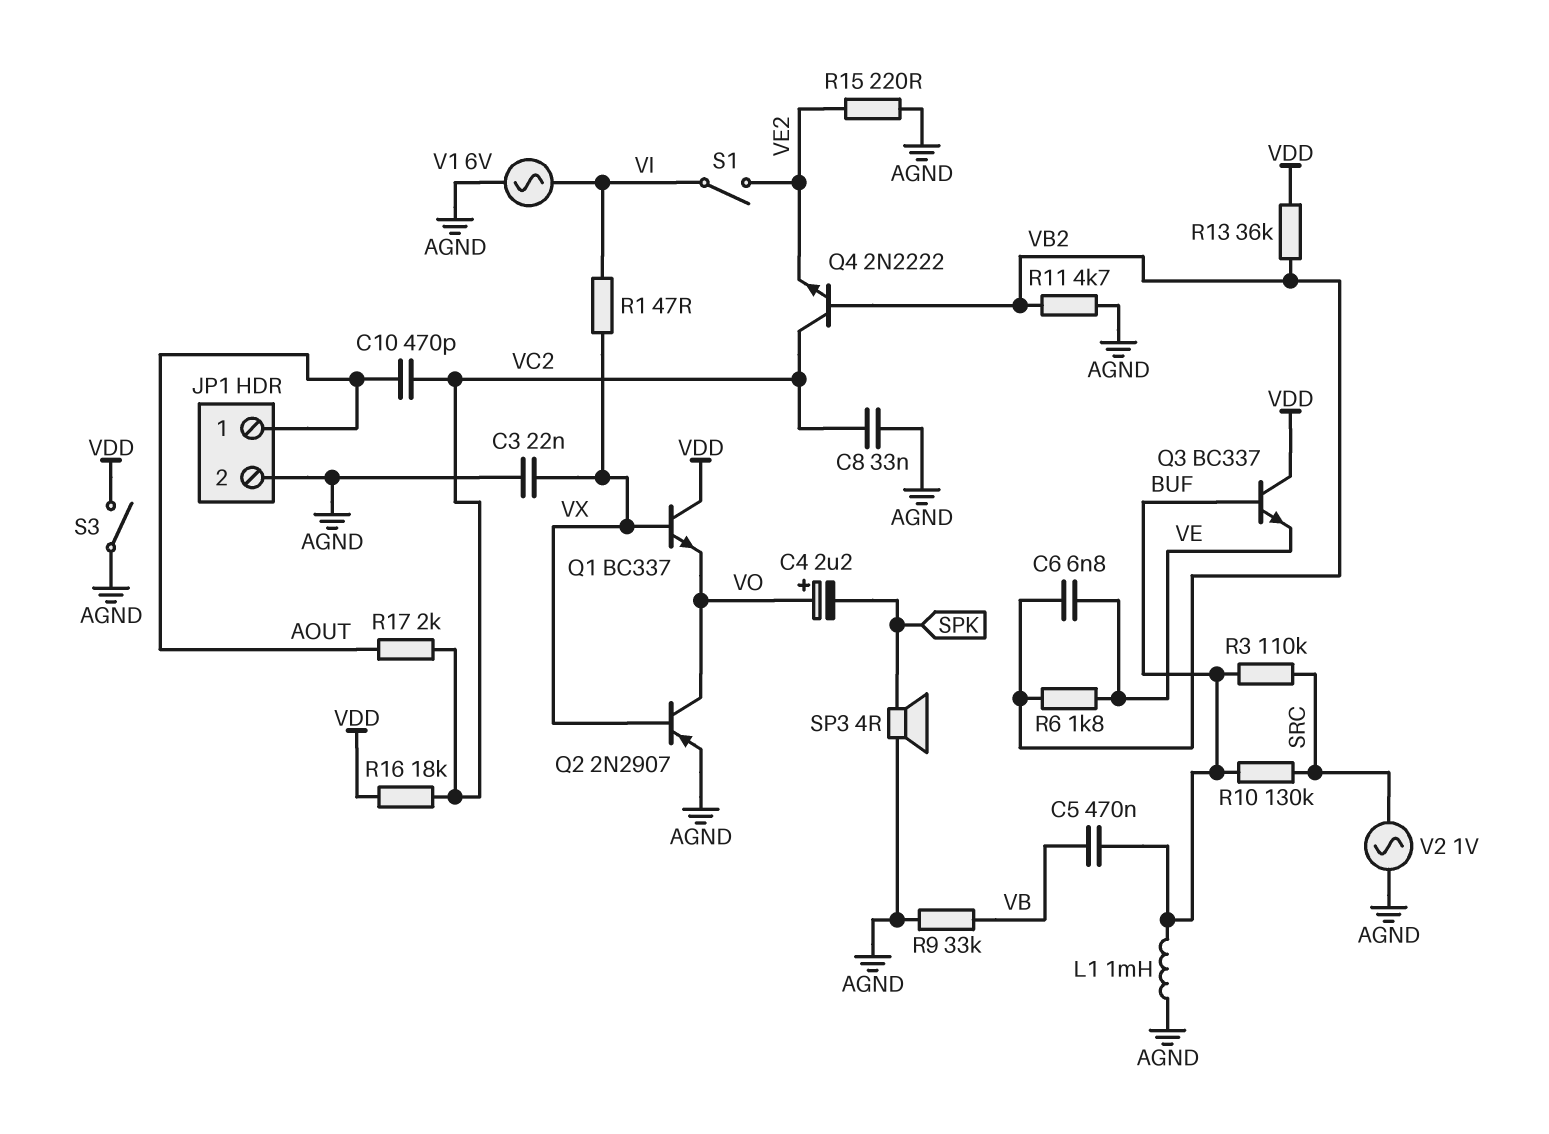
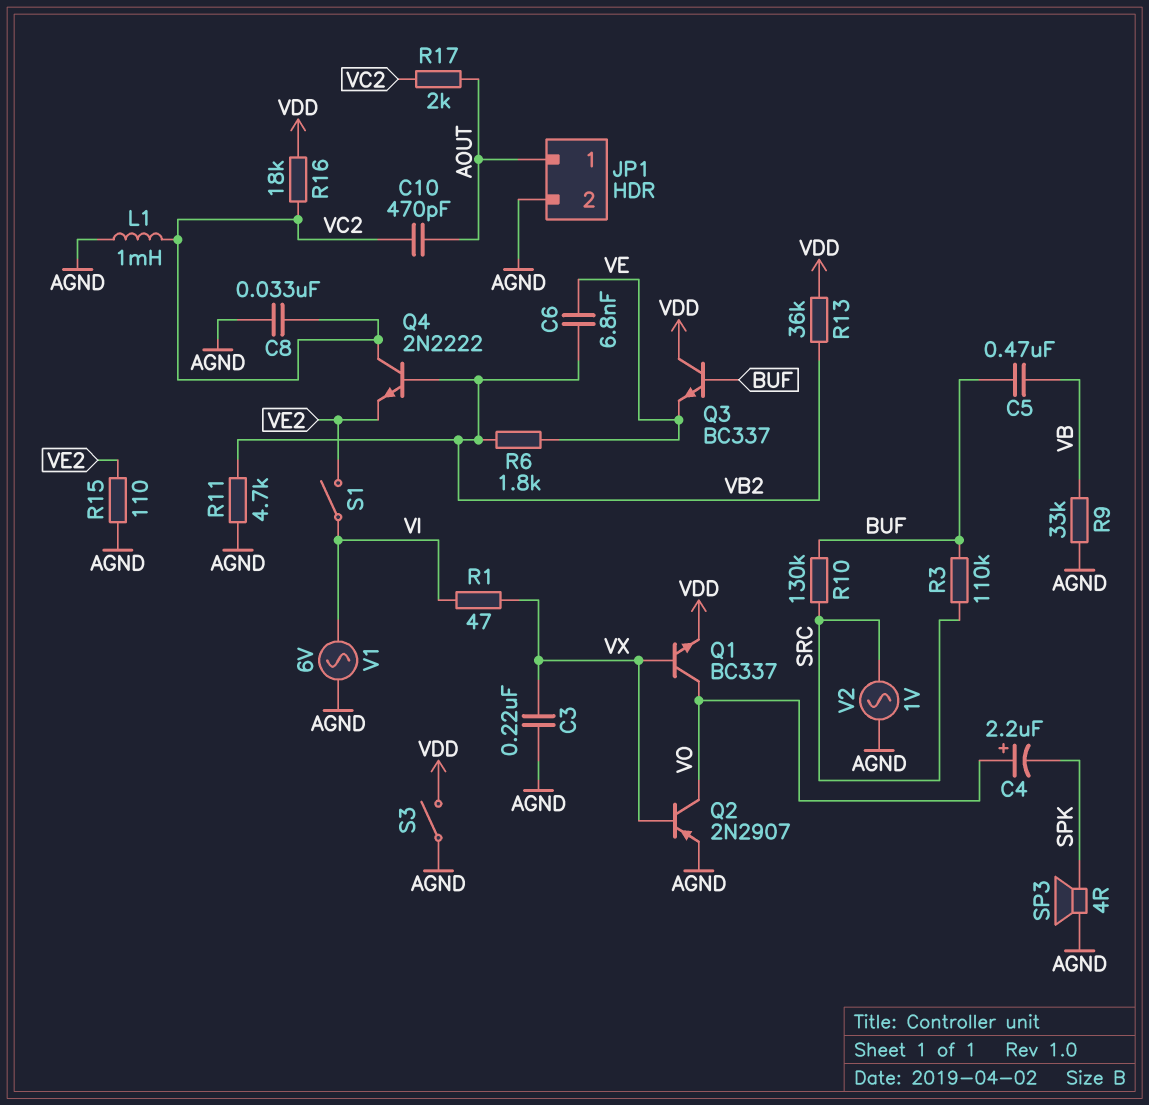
C3: 22nF (AGND, VX) -> 220nF (AGND, VX)
L1: 1mH (AGND, BUF) -> 1mH (AGND, VC2)
Q1: NPN BC337 (B VX, C VDD, E VO) -> NPN BC337 (B VX, C VO, E VDD)
R15: 220 (AGND, VE2) -> 110 (AGND, VE2)

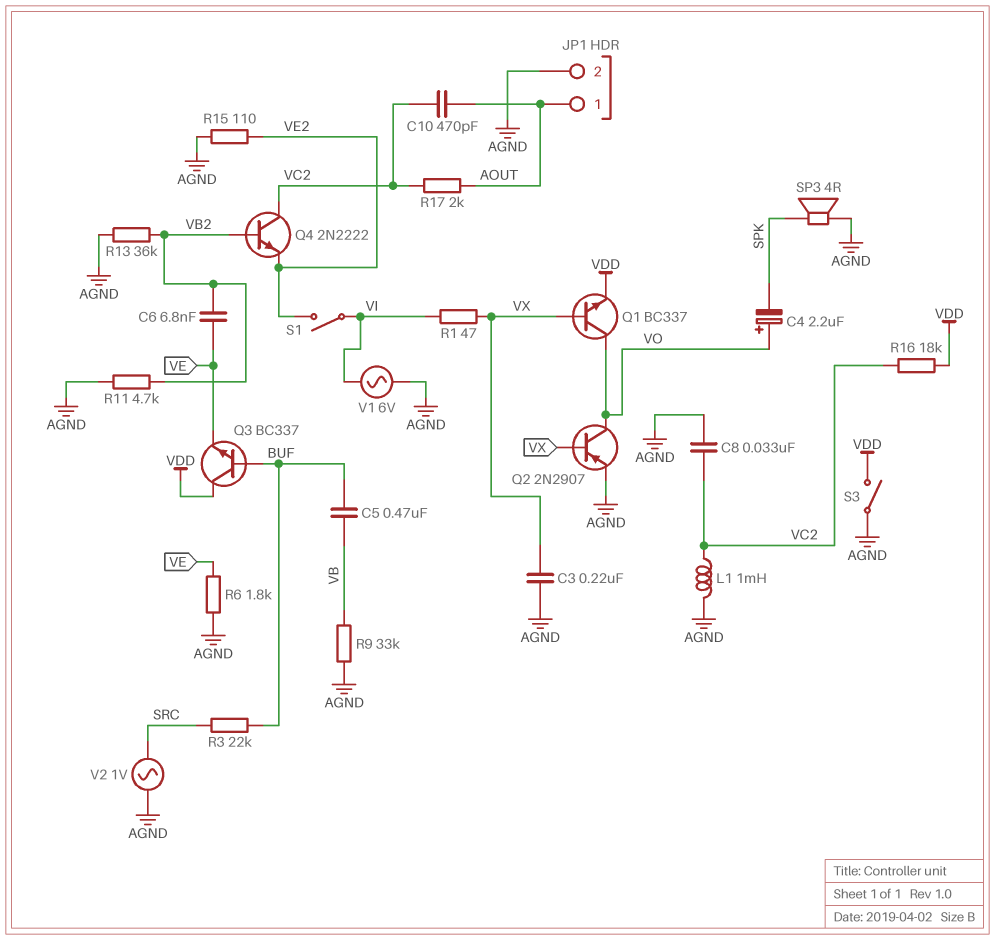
R3: 110k (BUF, SRC) -> 22k (BUF, SRC)
R6: 1.8k (VB2, VE) -> 1.8k (AGND, VE)
R10: 130k (BUF, SRC) -> none
R13: 36k (VB2, VDD) -> 36k (AGND, VB2)

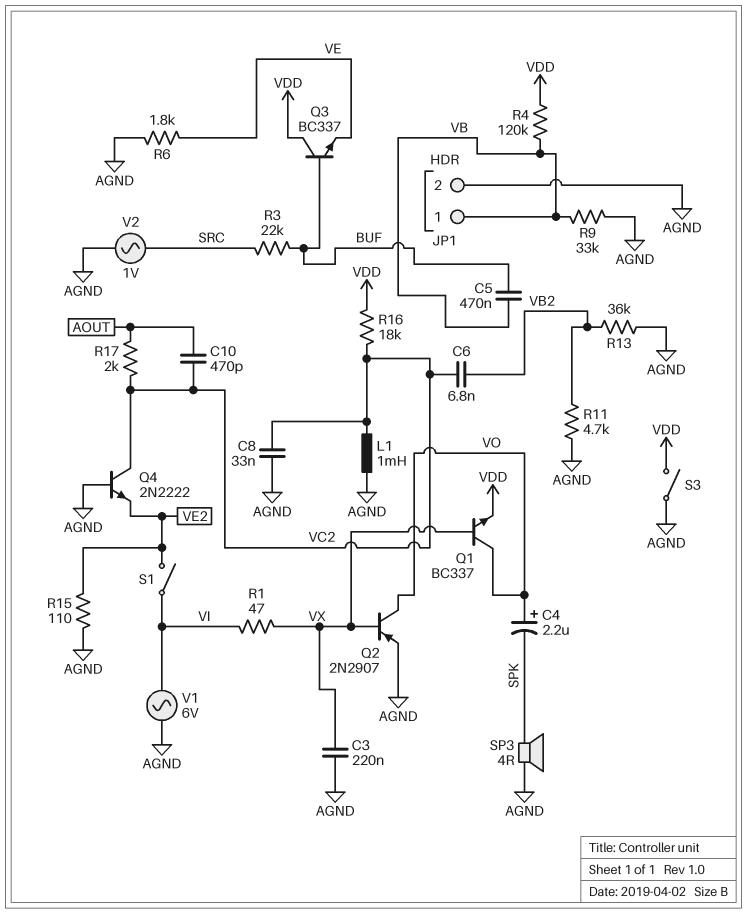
C6: 6.8nF (VB2, VE) -> 6.8nF (VB2, VC2)
JP1 pin 1: AOUT -> VB
Q4: NPN 2N2222 (B VB2, C VC2, E VE2) -> NPN 2N2222 (B AGND, C VC2, E VE2)
R4: none -> 120k (VB, VDD)

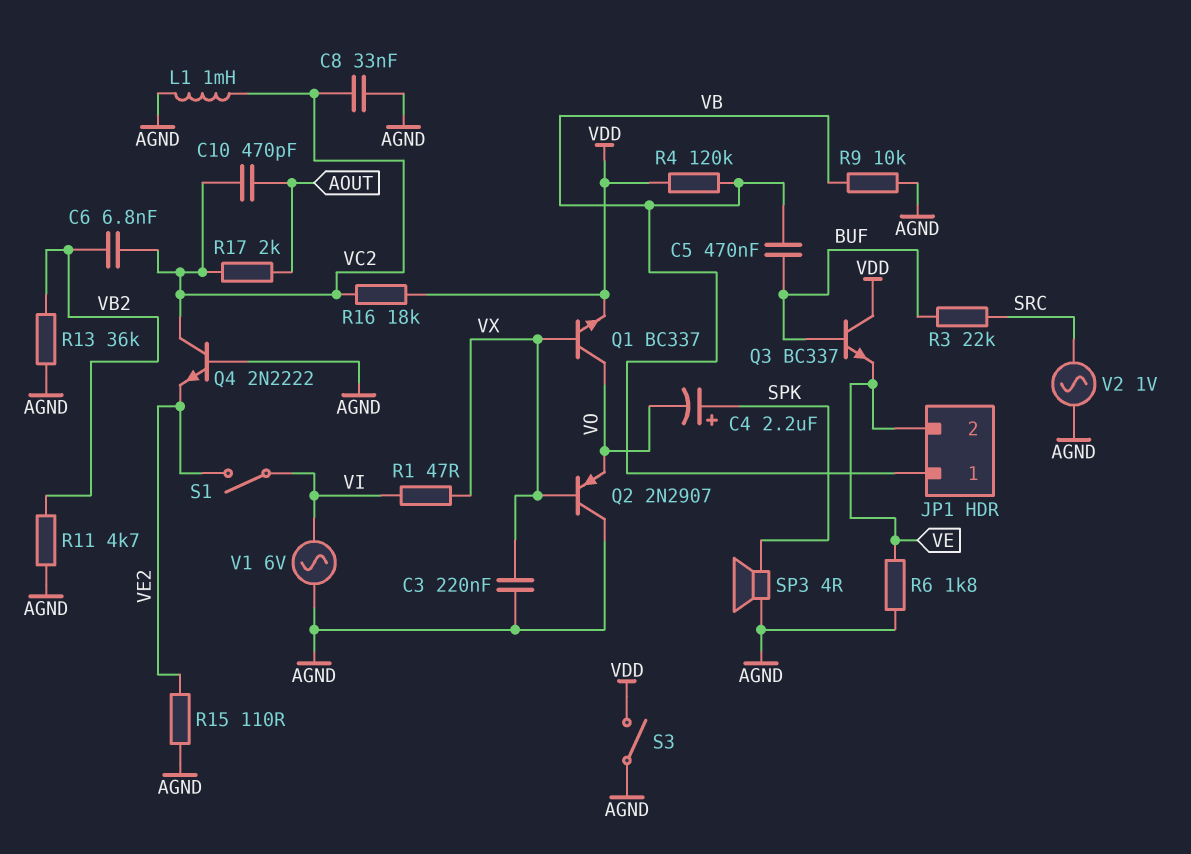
C4: 2.2uF (plus VO, minus SPK) -> 2.2uF (plus SPK, minus VO)
JP1 pin 2: AGND -> VE
Q2: PNP 2N2907 (B VX, C VO, E AGND) -> PNP 2N2907 (B VX, C AGND, E VO)
R9: 33k (AGND, VB) -> 10k (AGND, VB)

